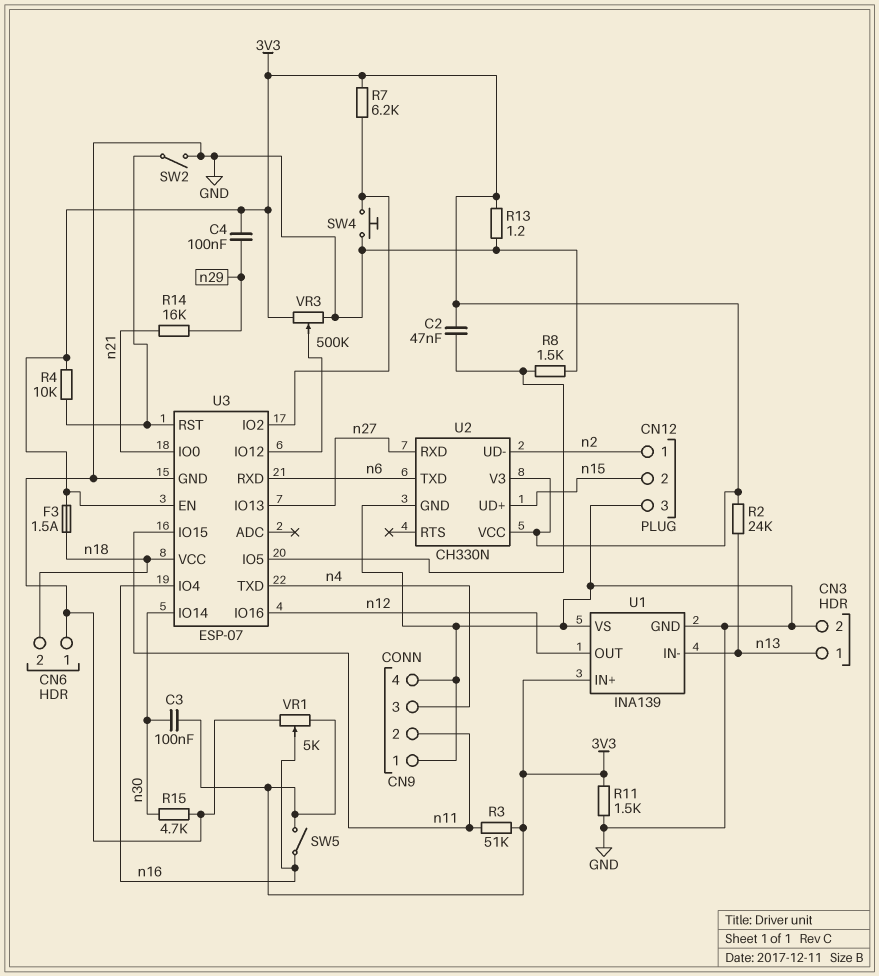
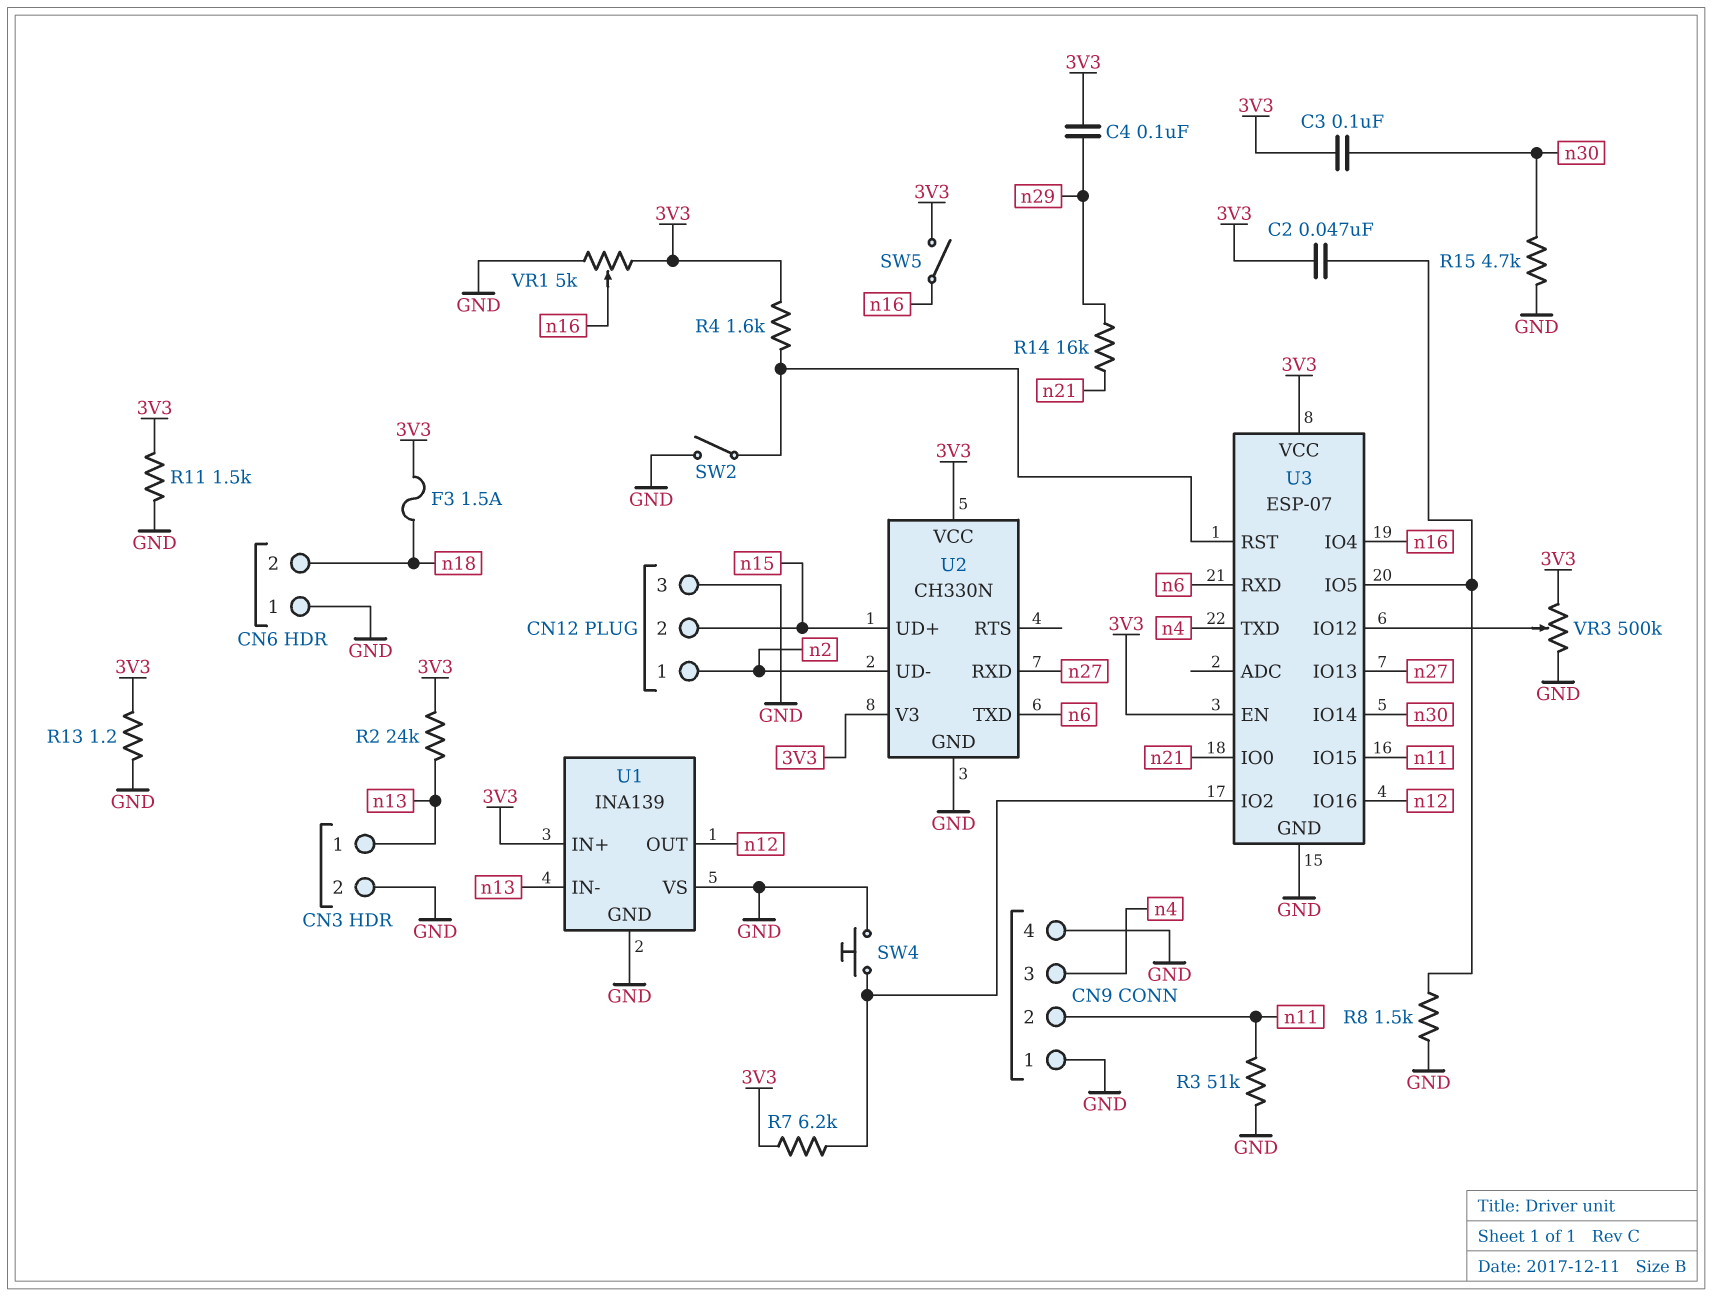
R3: 51k (3V3, n11) -> 51k (GND, n11)
R4: 10k (3V3, U3/RST) -> 1.6k (3V3, U3/RST)
U3 pin VCC: n18 -> 3V3

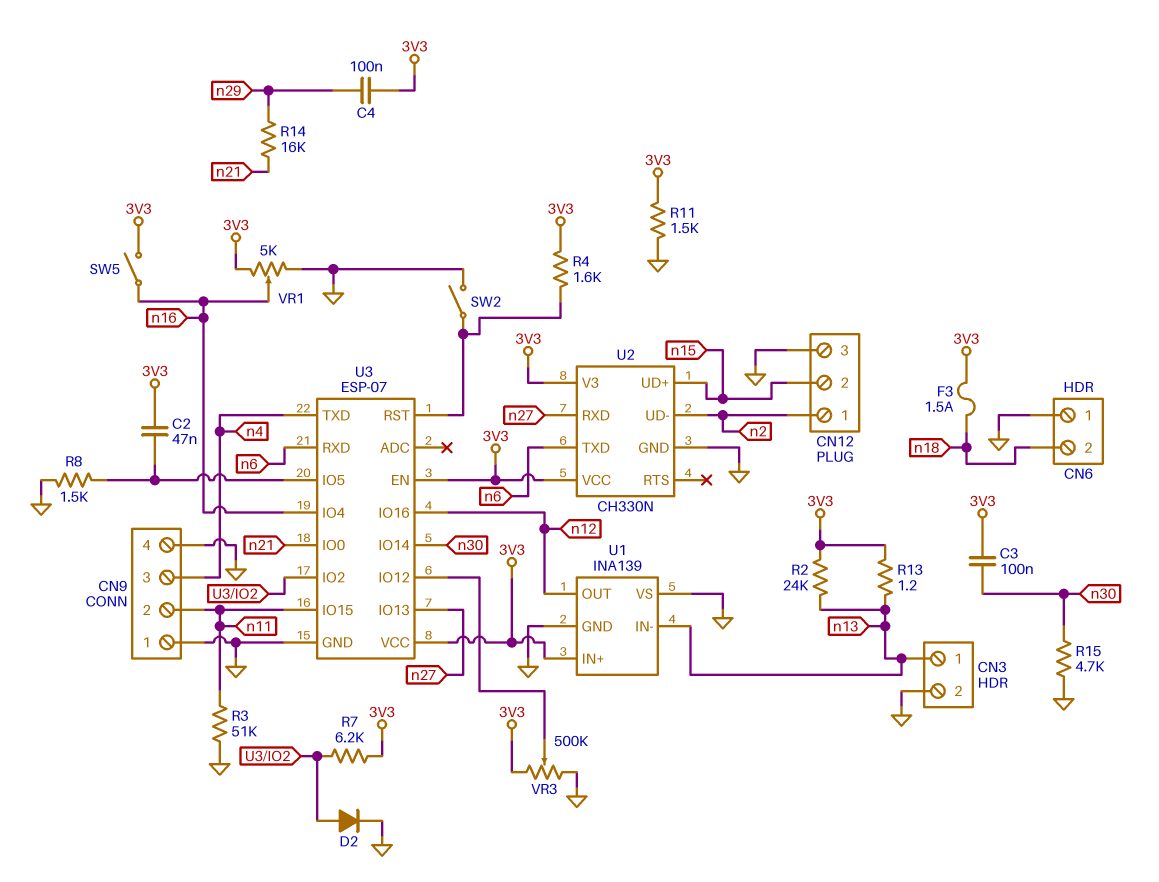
D2: none -> diode (A U3/IO2, K GND)
R13: 1.2 (3V3, GND) -> 1.2 (3V3, n13)
SW4: button (GND, U3/IO2) -> none

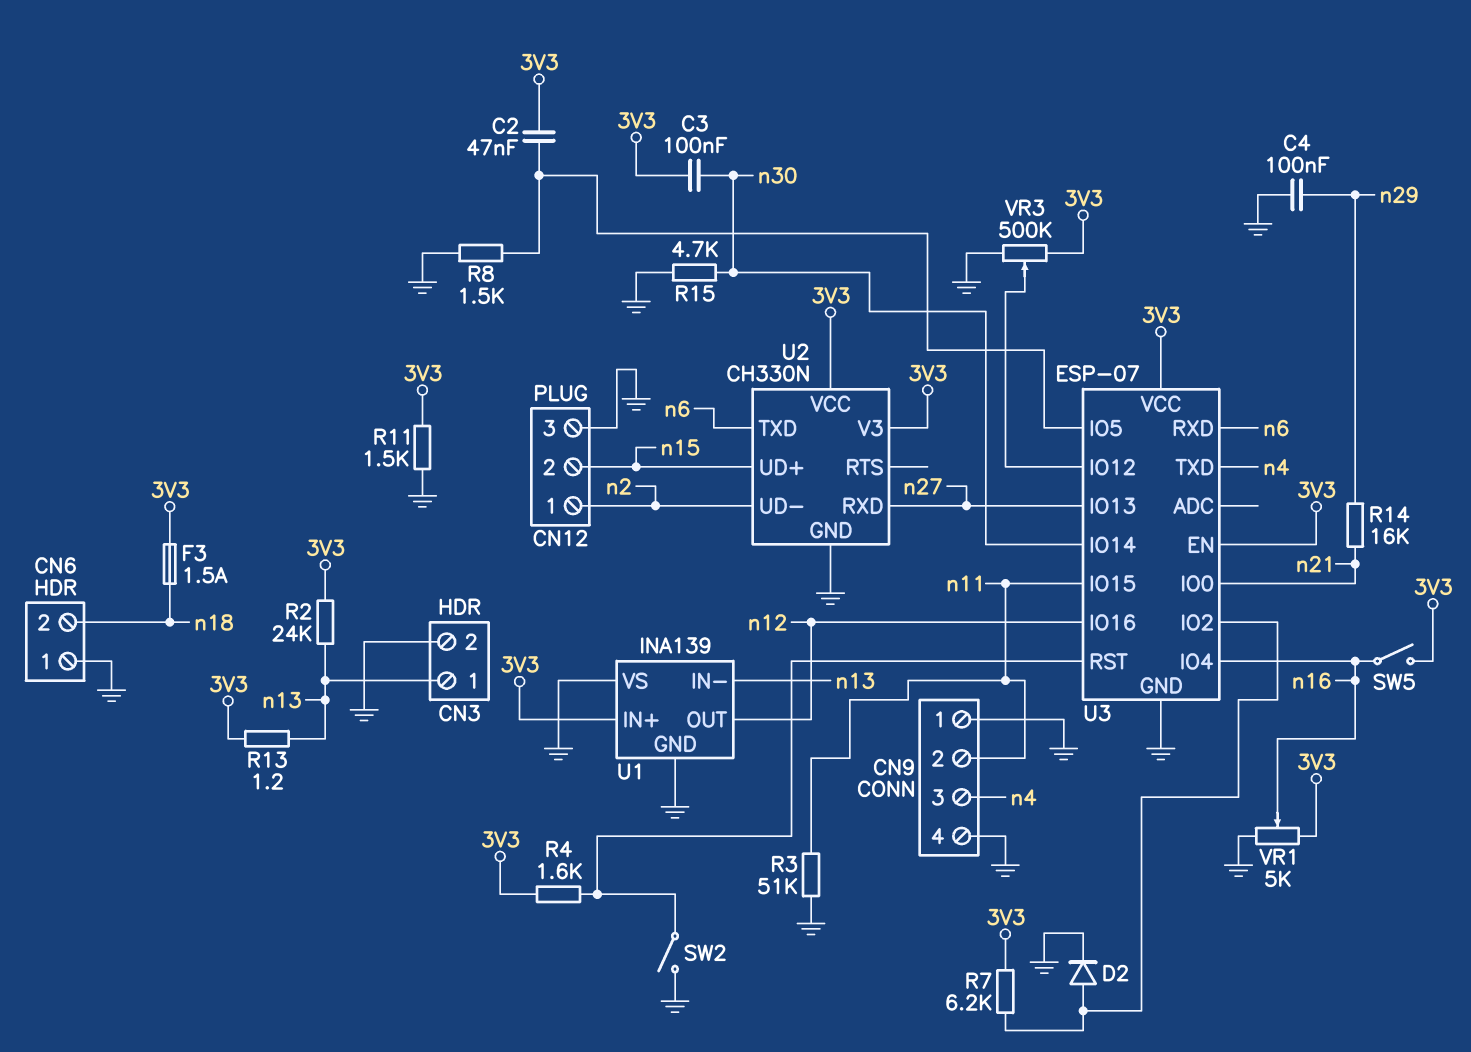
C4: 100nF (3V3, n29) -> 100nF (GND, n29)

